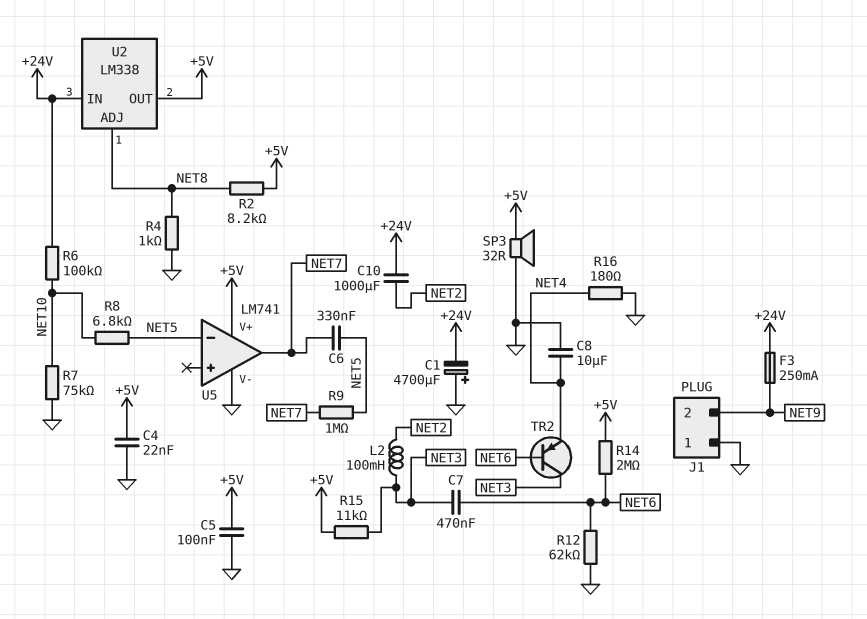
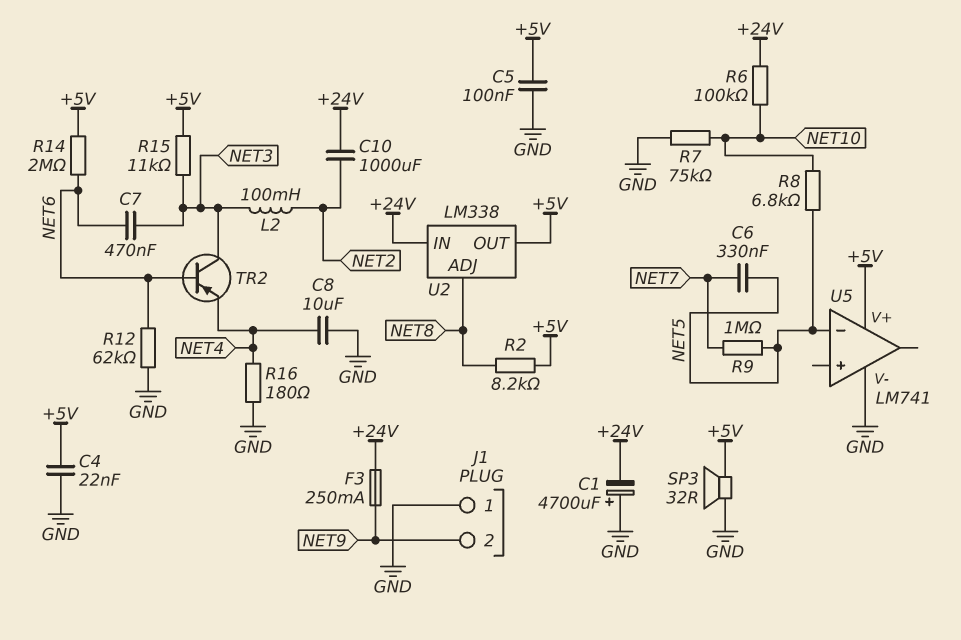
R4: 1k (GND, NET8) -> none
U5 pin out: NET7 -> none

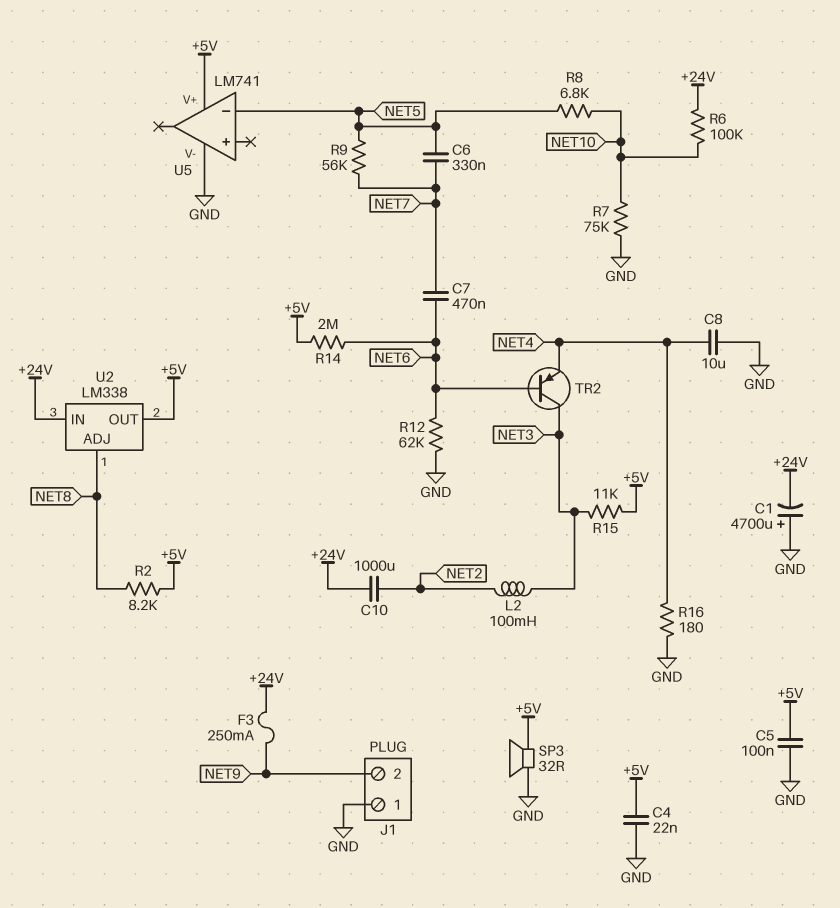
C7: 470nF (NET3, NET6) -> 470nF (NET6, NET7)
R9: 1M (NET5, NET7) -> 56k (NET5, NET7)

